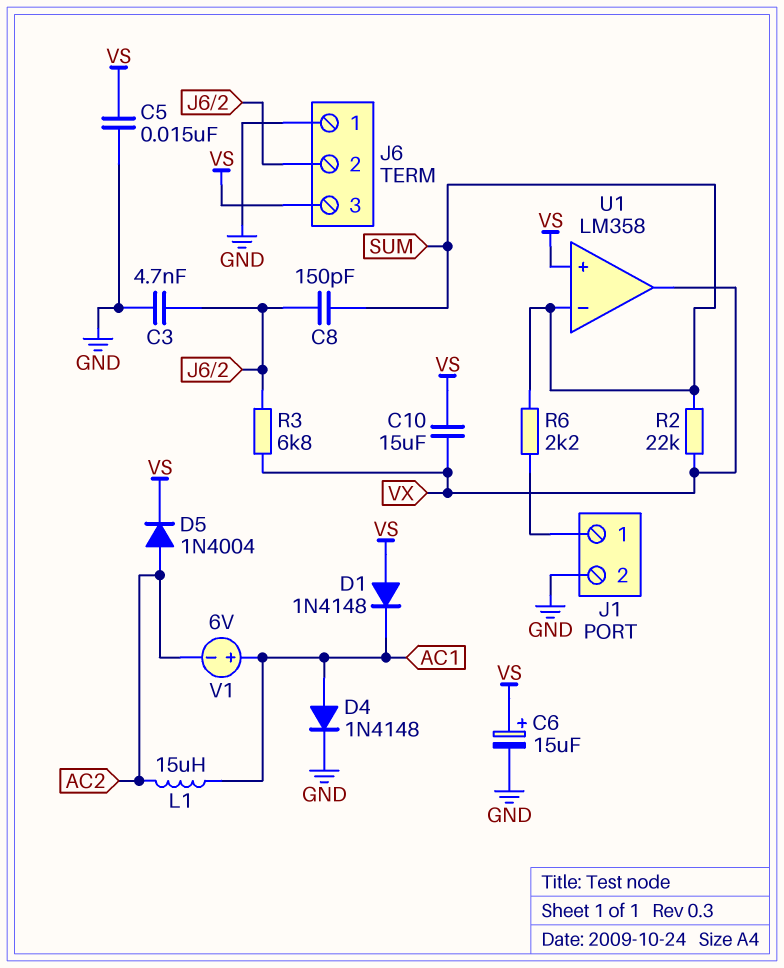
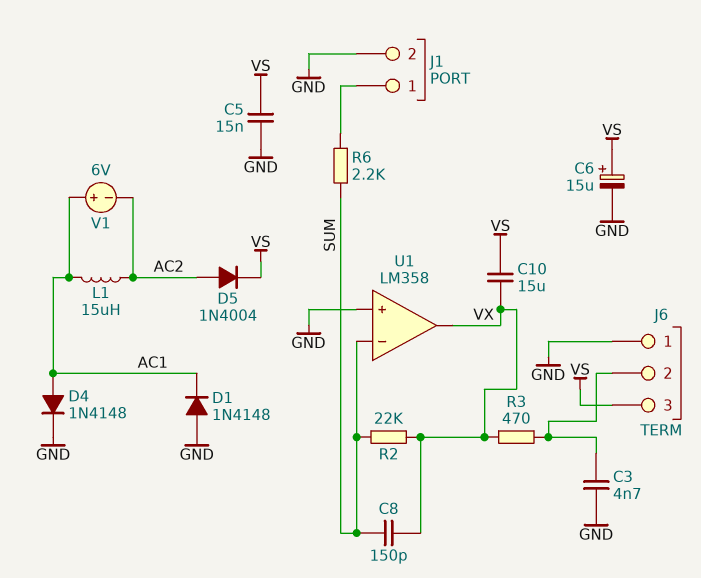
C8: 150pF (J6/2, SUM) -> 150pF (SUM, VX)
D1: diode 1N4148 (A VS, K AC1) -> diode 1N4148 (A GND, K AC1)
R3: 6.8k (J6/2, VX) -> 470 (J6/2, VX)
U1 pin in+: VS -> GND

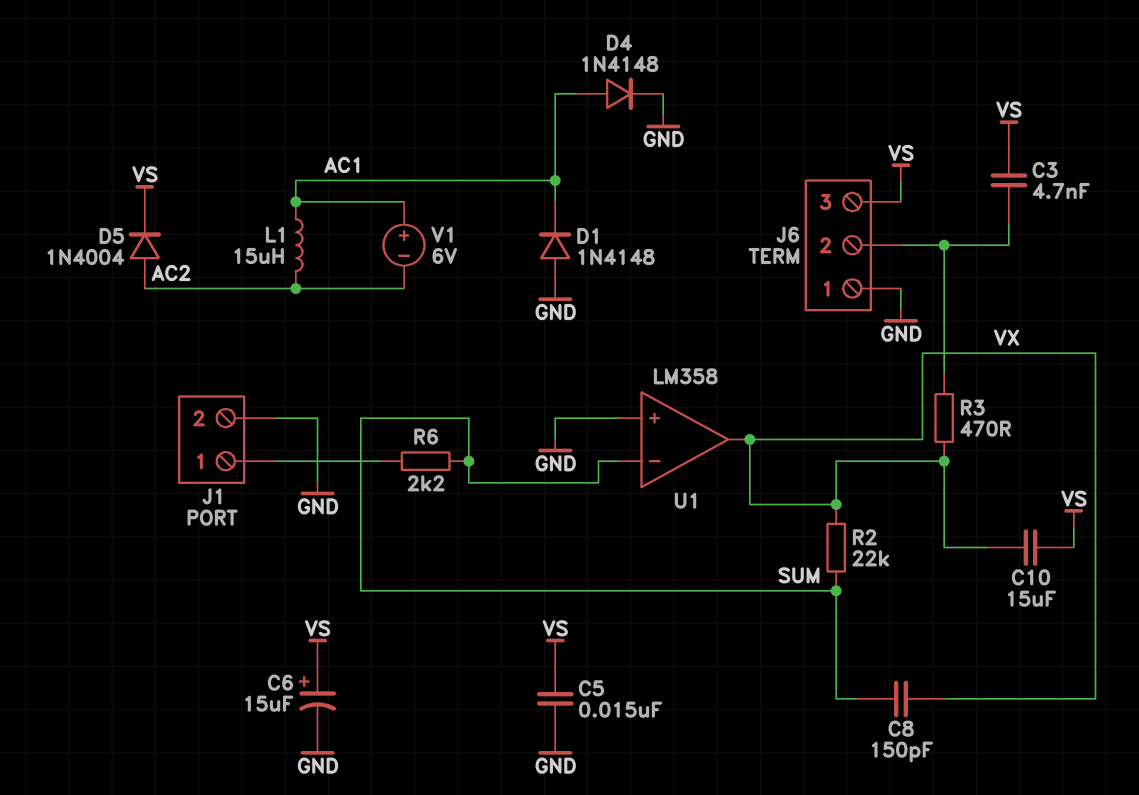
C3: 4.7nF (GND, J6/2) -> 4.7nF (J6/2, VS)

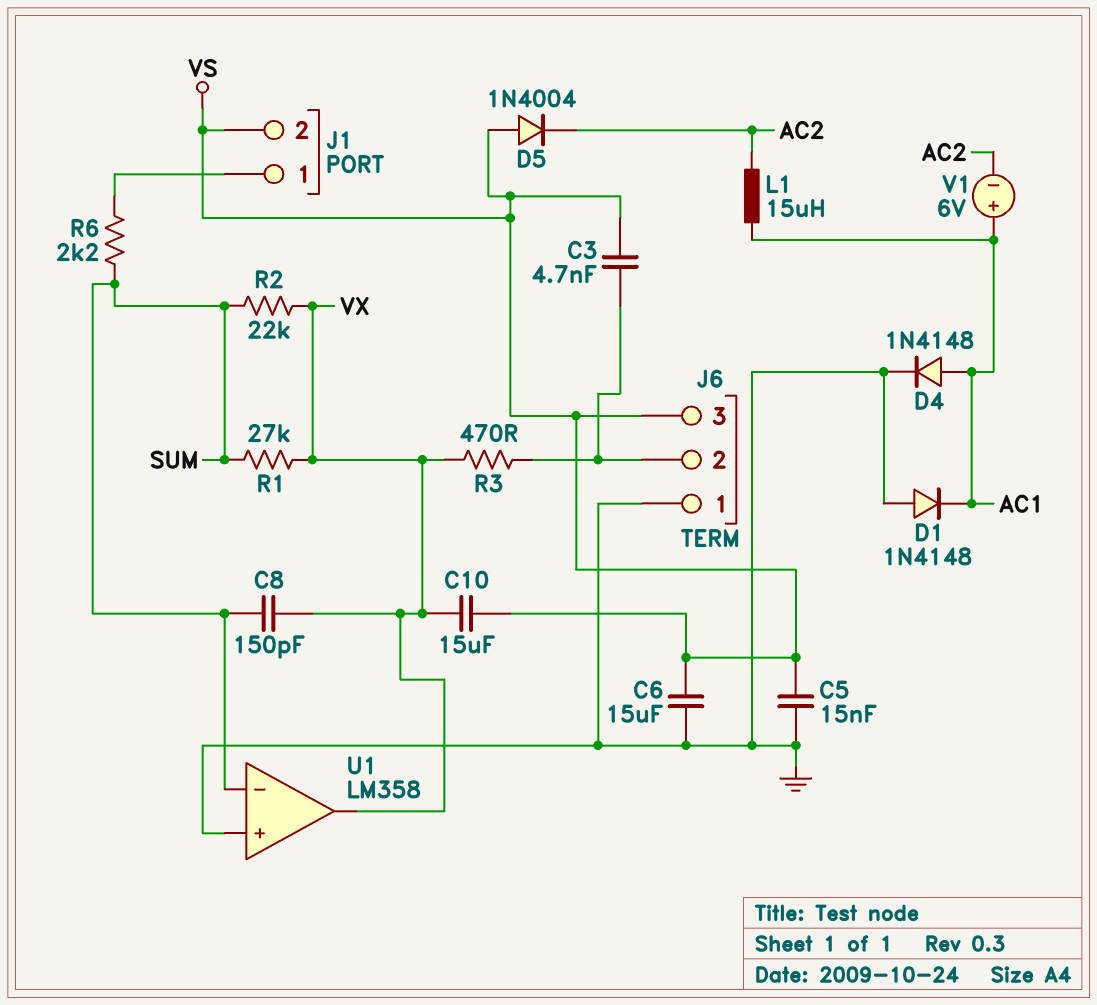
C6: 15uF (plus VS, minus GND) -> 15uF (GND, VS)
D5: diode 1N4004 (A AC2, K VS) -> diode 1N4004 (A VS, K AC2)
J1 pin 2: GND -> VS
R1: none -> 27k (SUM, VX)

